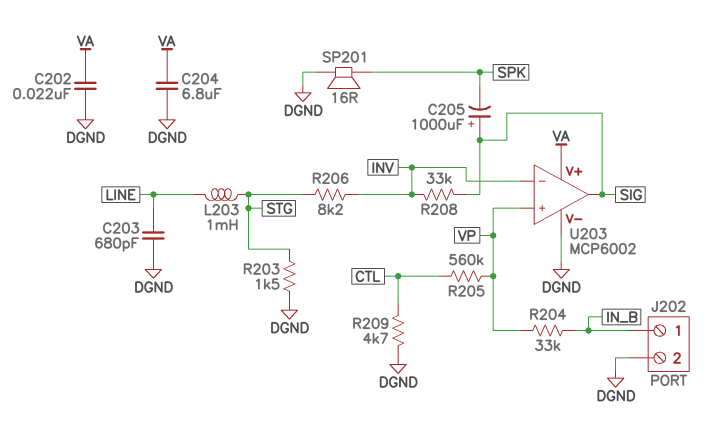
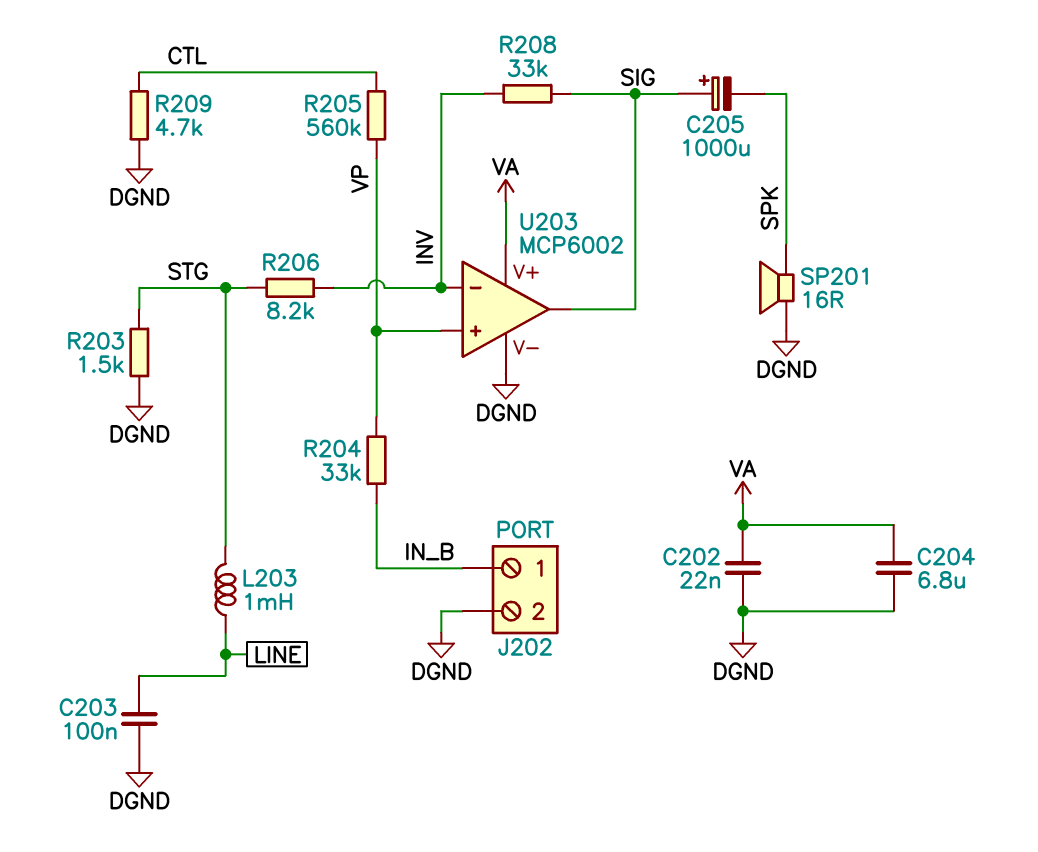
C203: 680pF (DGND, LINE) -> 100nF (DGND, LINE)

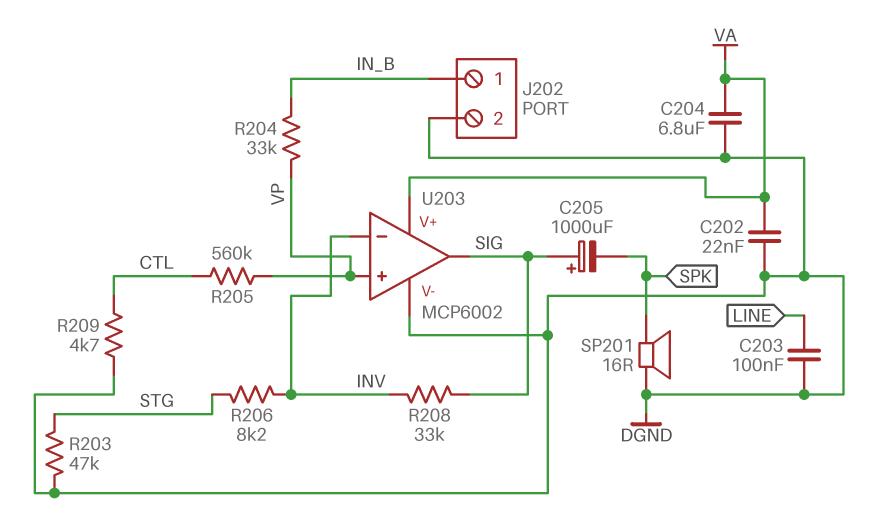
L203: 1mH (LINE, STG) -> none
R203: 1.5k (DGND, STG) -> 47k (DGND, STG)

